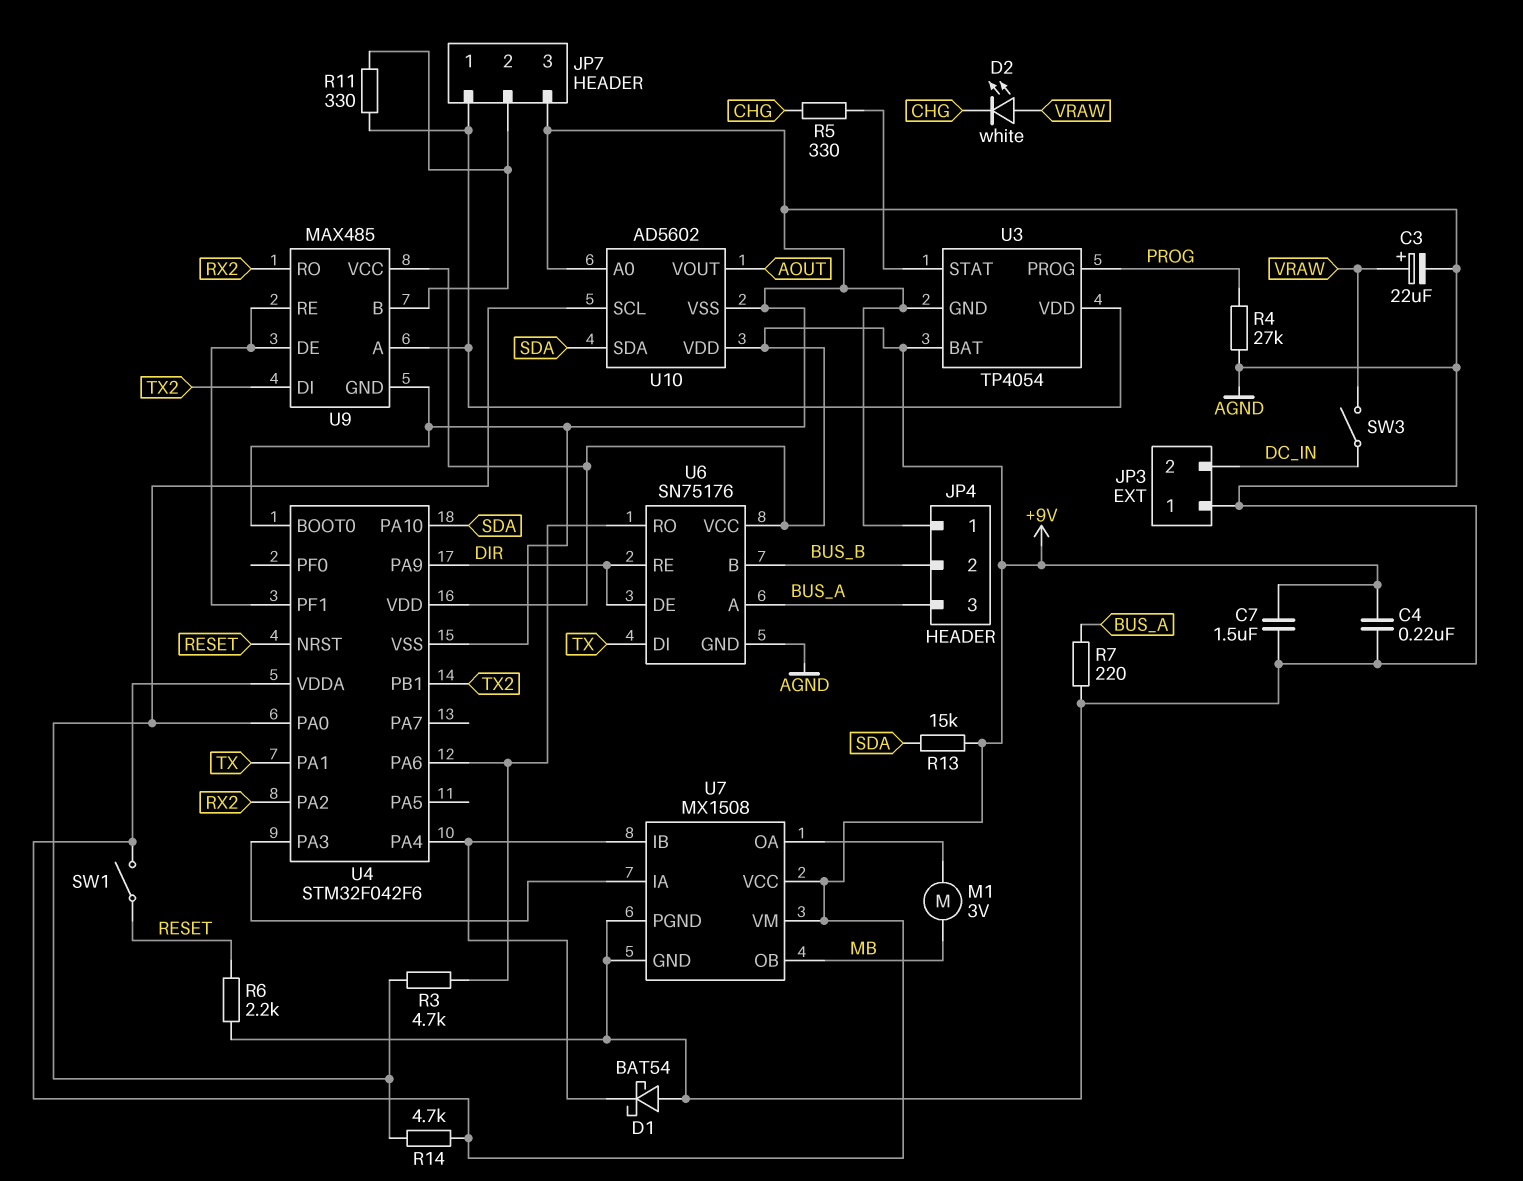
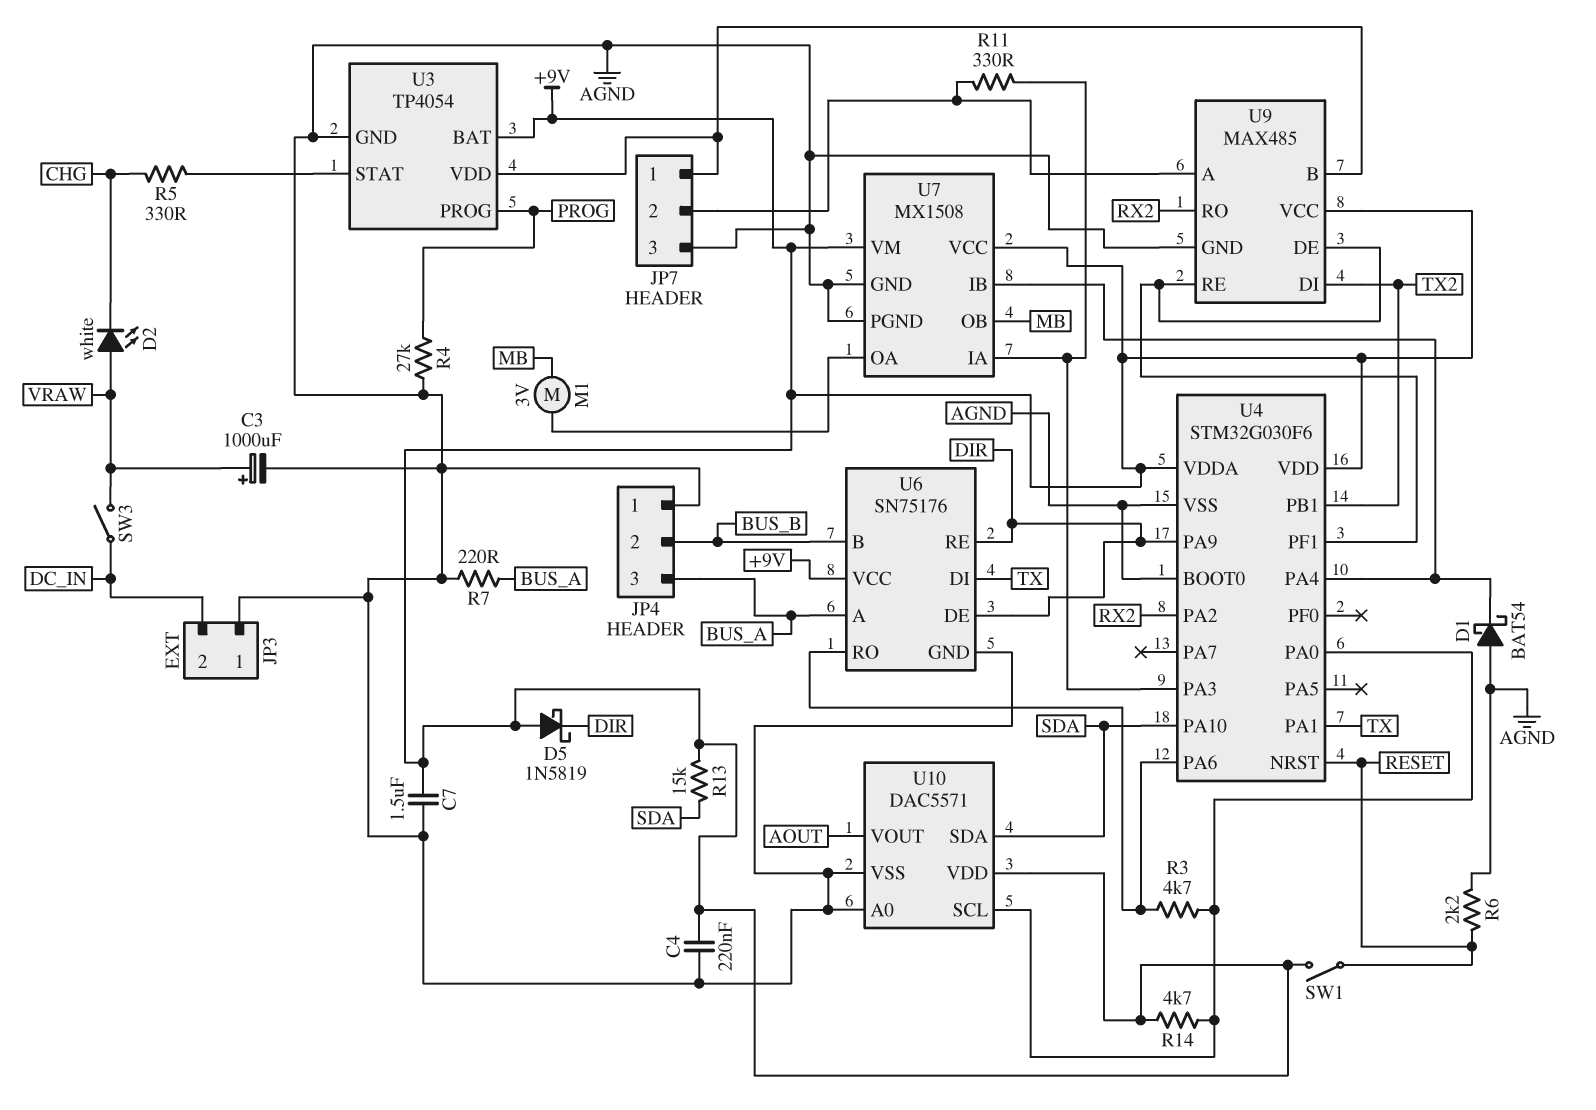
C3: 22uF (plus VRAW, minus AGND) -> 1000uF (plus VRAW, minus AGND)
D5: none -> schottky 1N5819 (A +9V, K DIR)
R11: 330 (JP7/1, JP7/2) -> 330 (JP7/2, U4/PA3)
U4: STM32F042F6 -> STM32G030F6
U9 pin A: JP7/1 -> JP7/2
U9 pin B: JP7/2 -> JP7/1
U10: AD5602 -> DAC5571

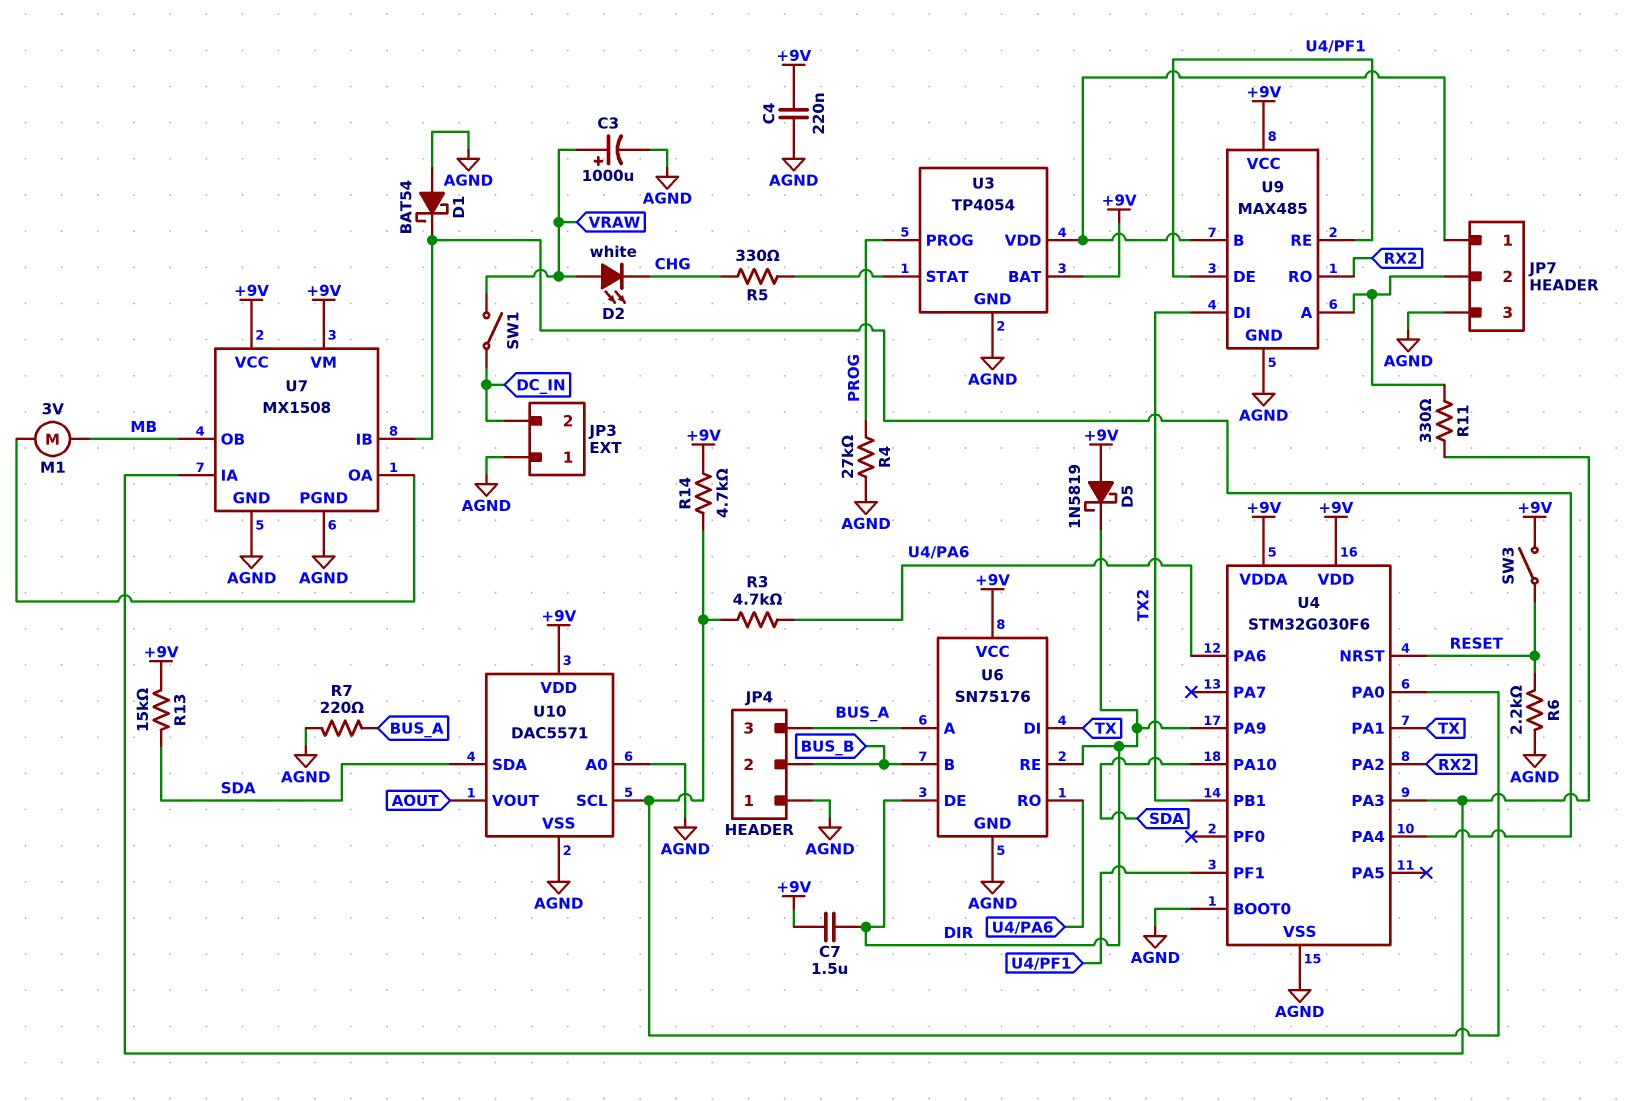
C7: 1.5uF (+9V, AGND) -> 1.5uF (+9V, DIR)
SW1: switch (+9V, RESET) -> switch (DC_IN, VRAW)
SW3: switch (DC_IN, VRAW) -> switch (+9V, RESET)

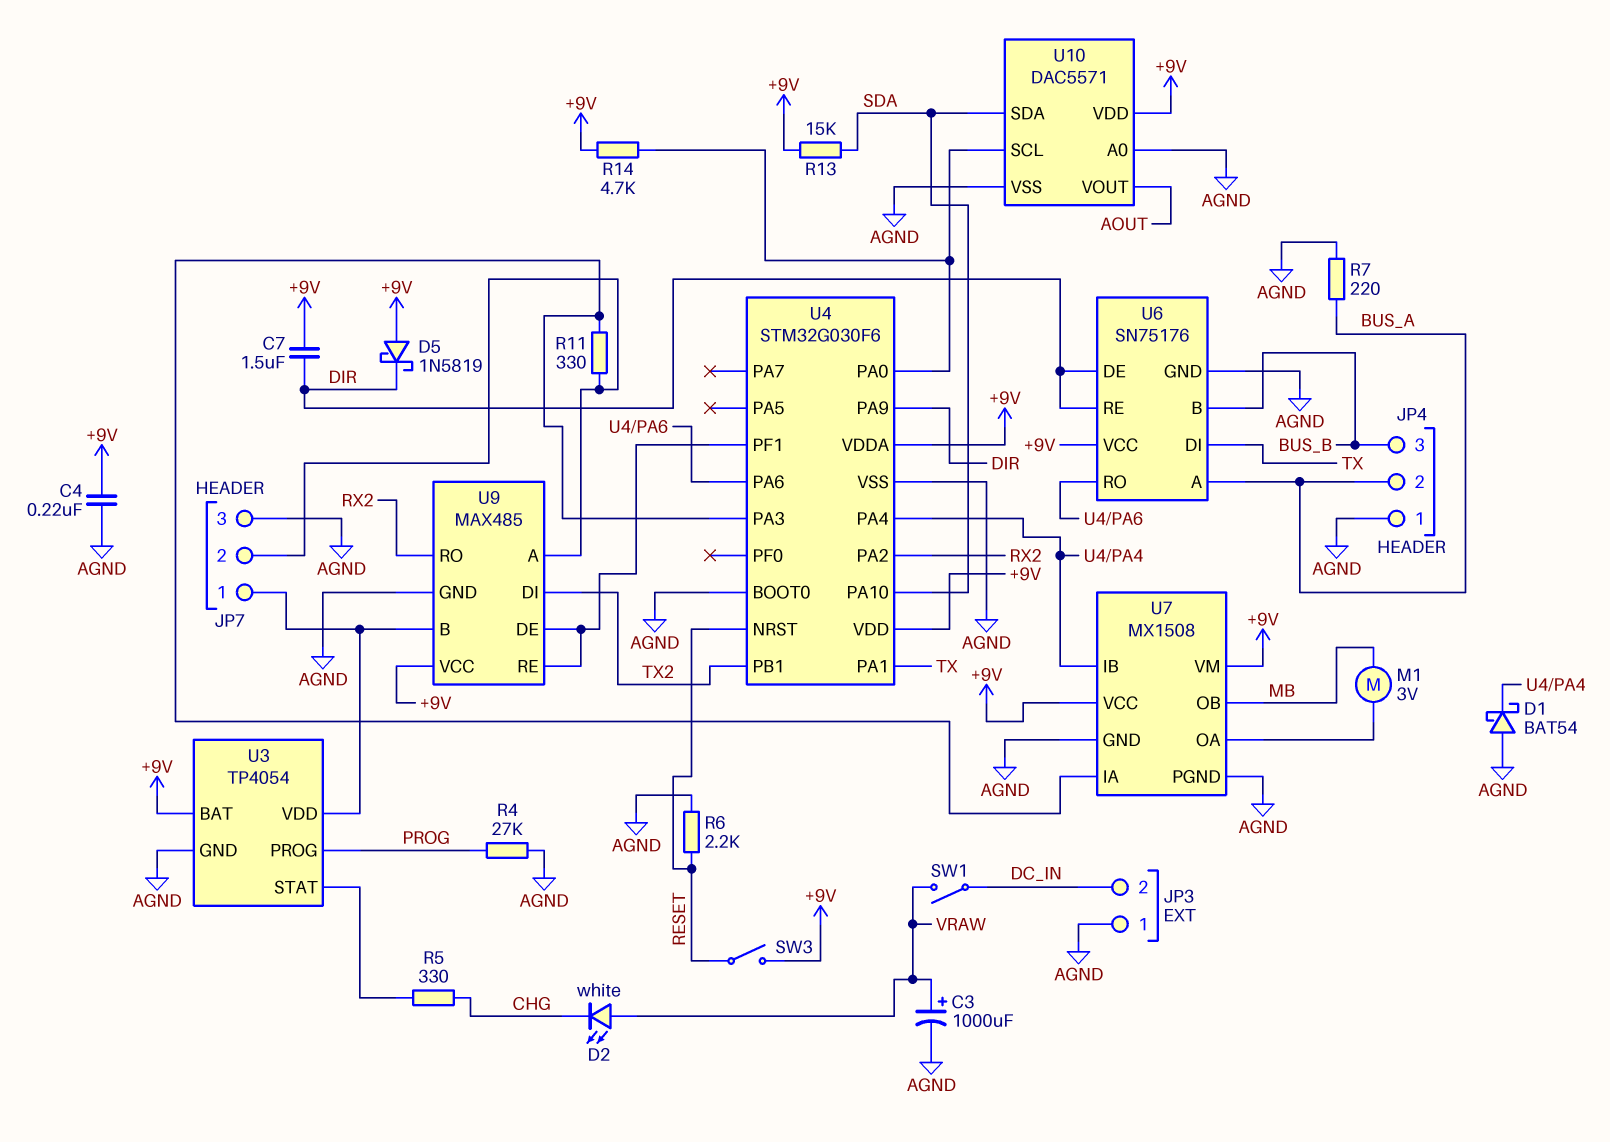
JP4 pin 2: BUS_B -> BUS_A
JP4 pin 3: BUS_A -> BUS_B
R3: 4.7k (U4/PA0, U4/PA6) -> none

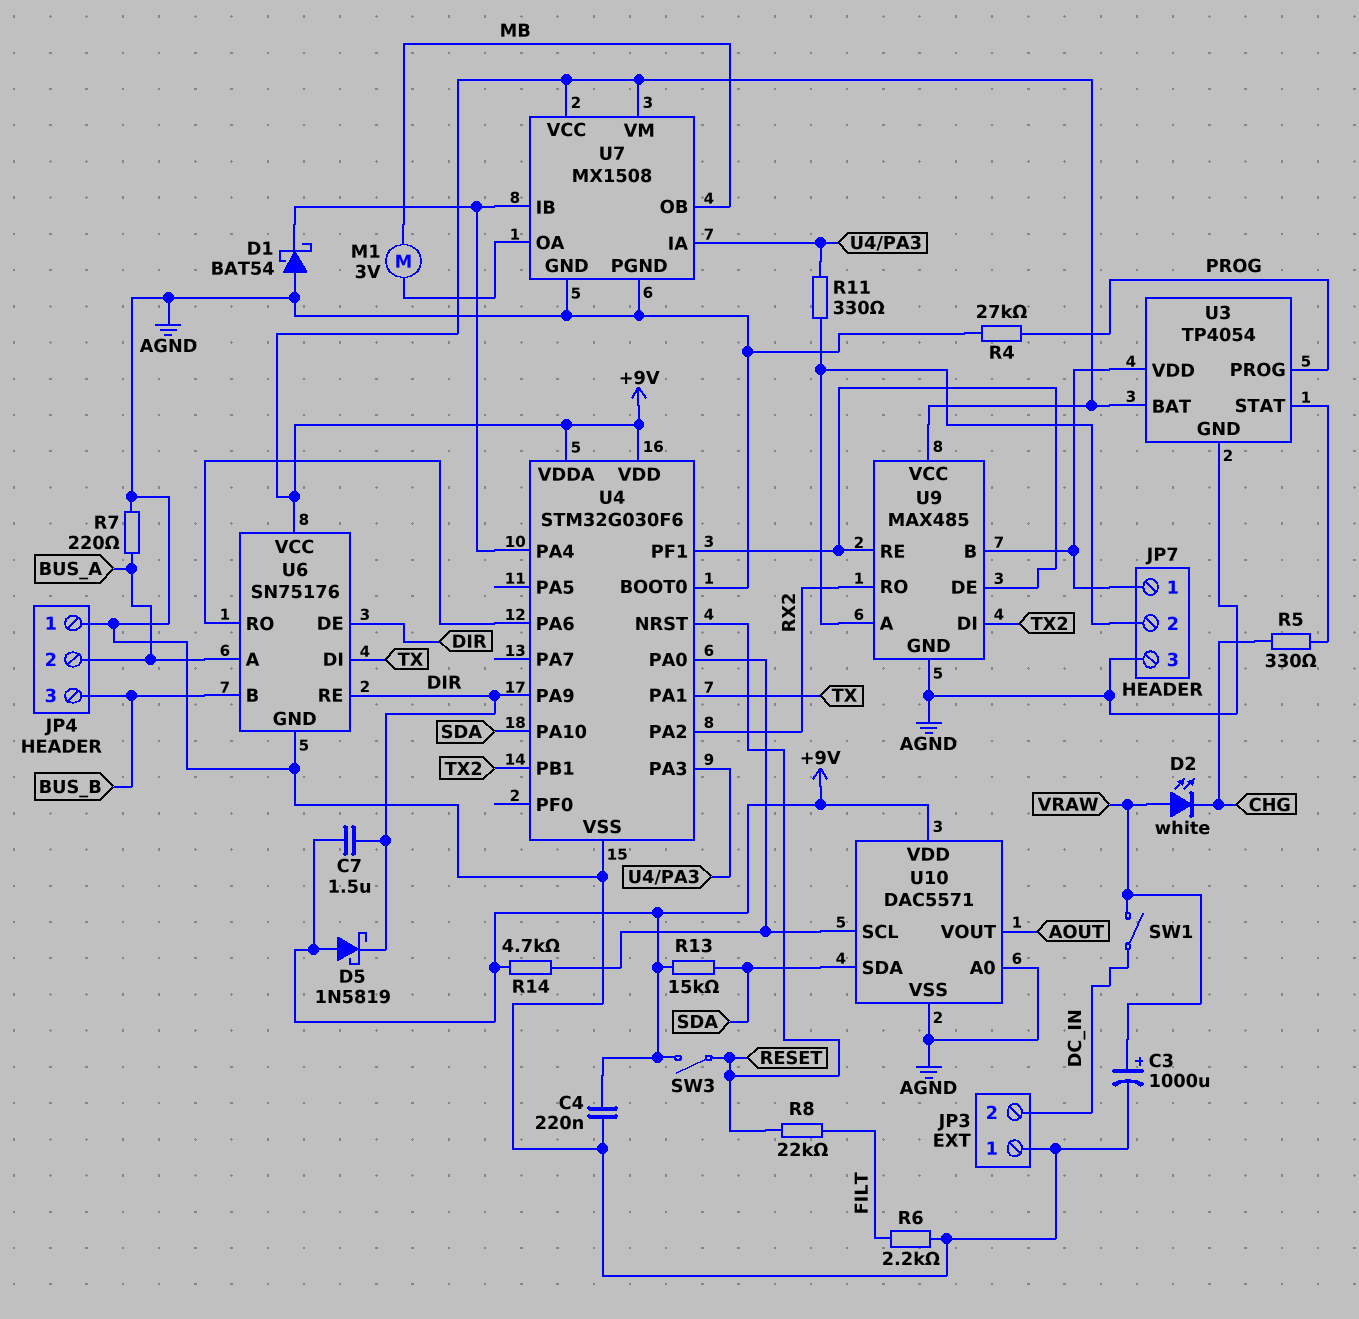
R6: 2.2k (AGND, RESET) -> 2.2k (AGND, FILT)
R8: none -> 22k (FILT, RESET)

